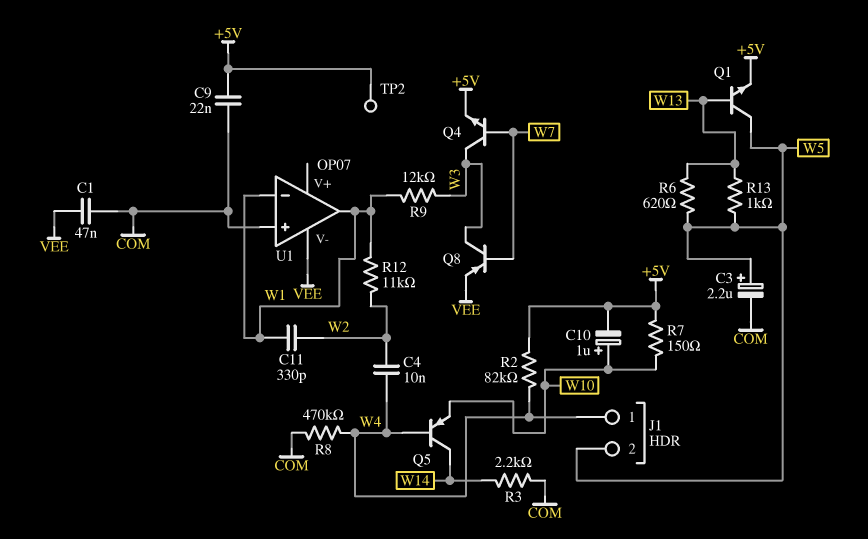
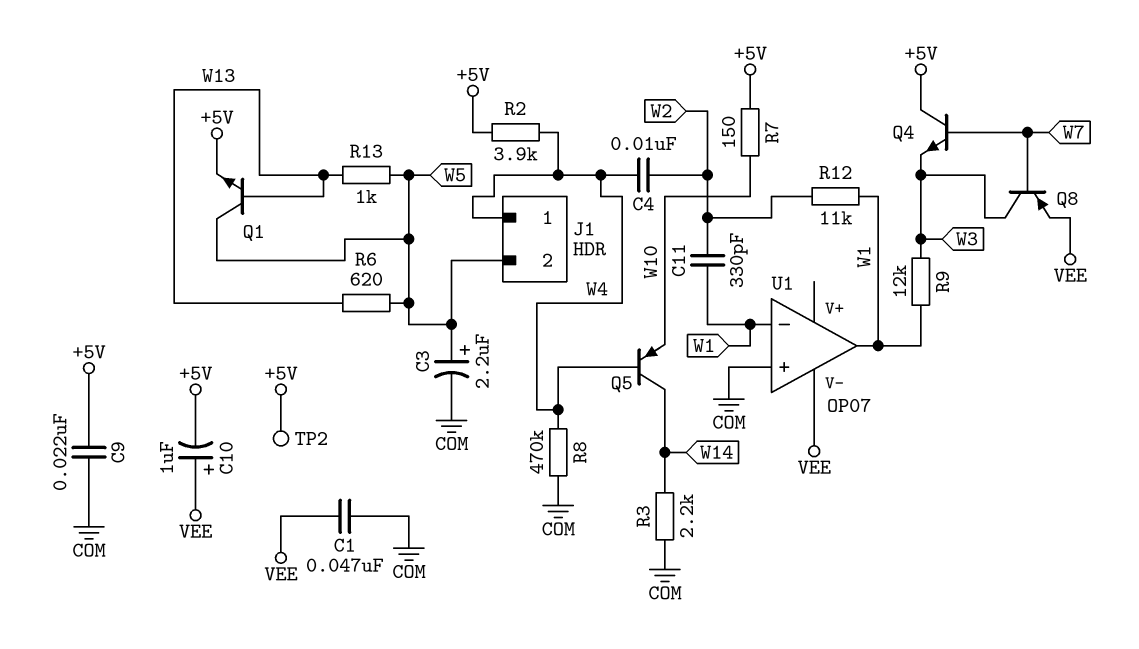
C10: 1uF (plus W10, minus +5V) -> 1uF (plus VEE, minus +5V)
Q4: NPN (B W7, C W3, E +5V) -> NPN (B W7, C +5V, E W3)
R2: 82k (+5V, W4) -> 3.9k (+5V, W4)

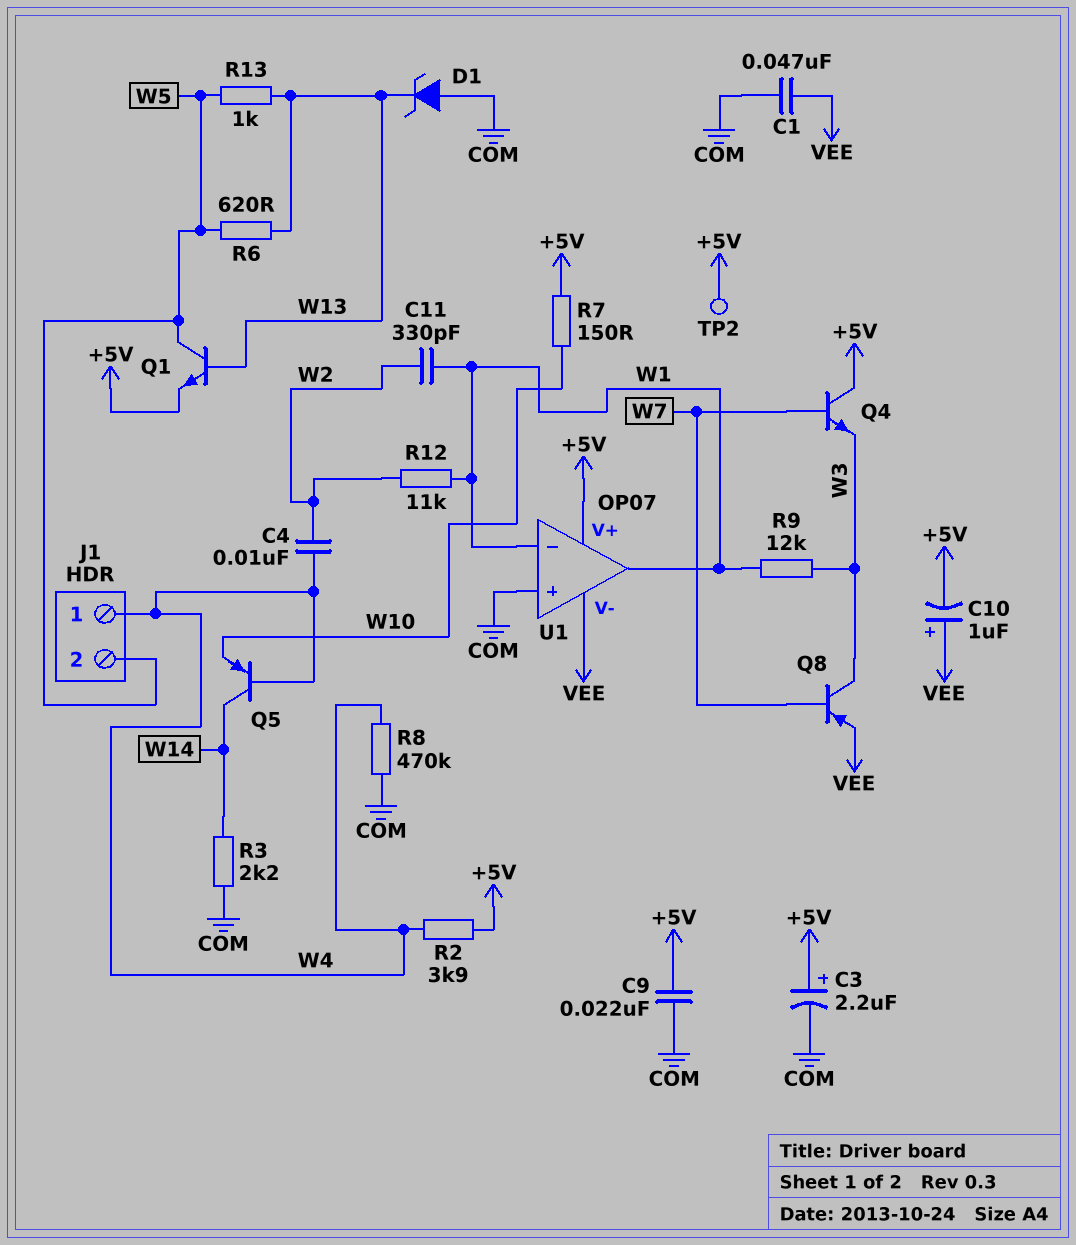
C3: 2.2uF (plus W5, minus COM) -> 2.2uF (plus +5V, minus COM)
D1: none -> zener (A COM, K W13)
U1 pin V+: none -> +5V

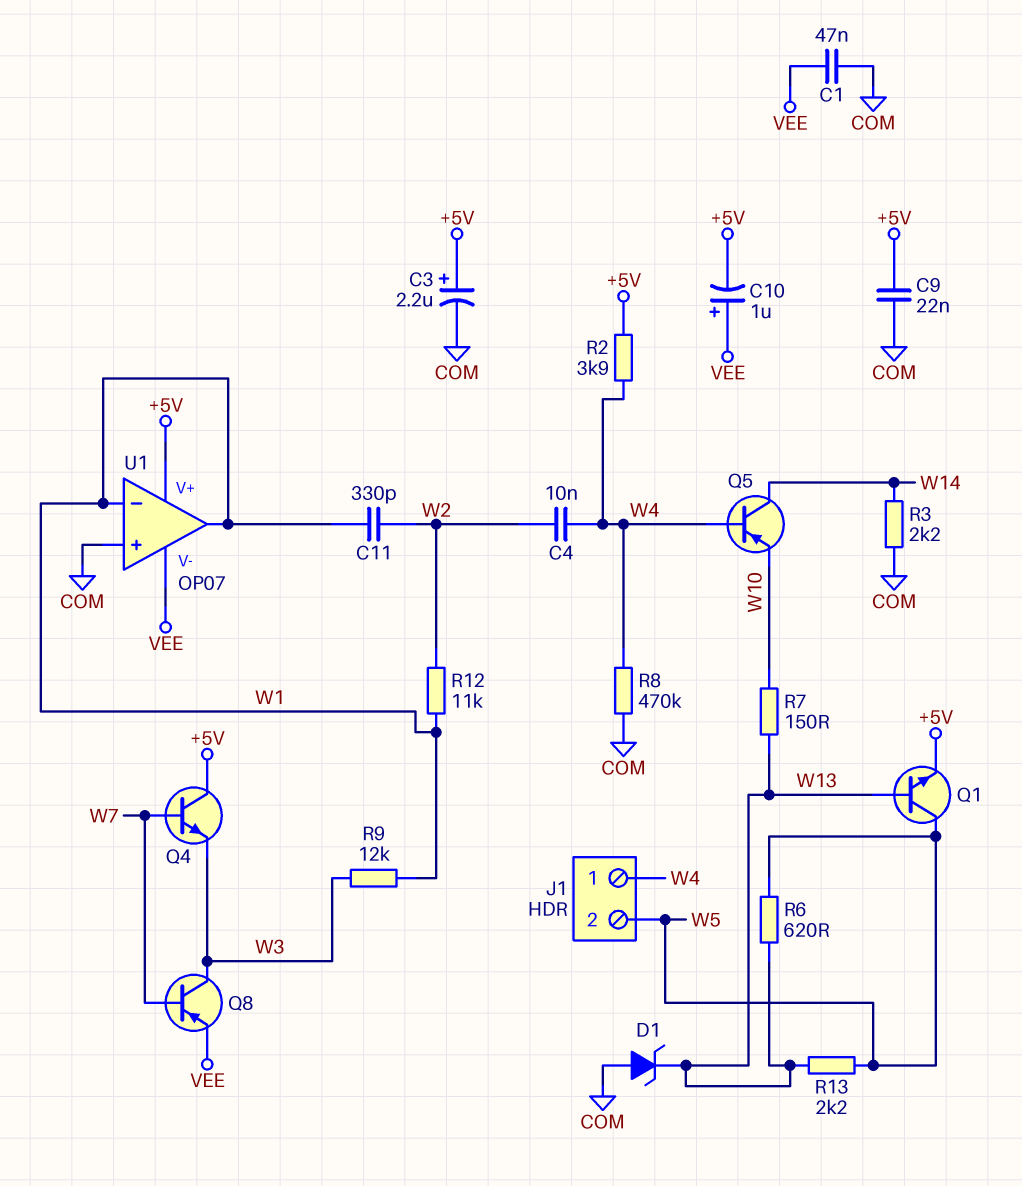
R7: 150 (+5V, W10) -> 150 (W10, W13)
R13: 1k (W5, W13) -> 2.2k (W5, W13)
TP2: test point (+5V) -> none

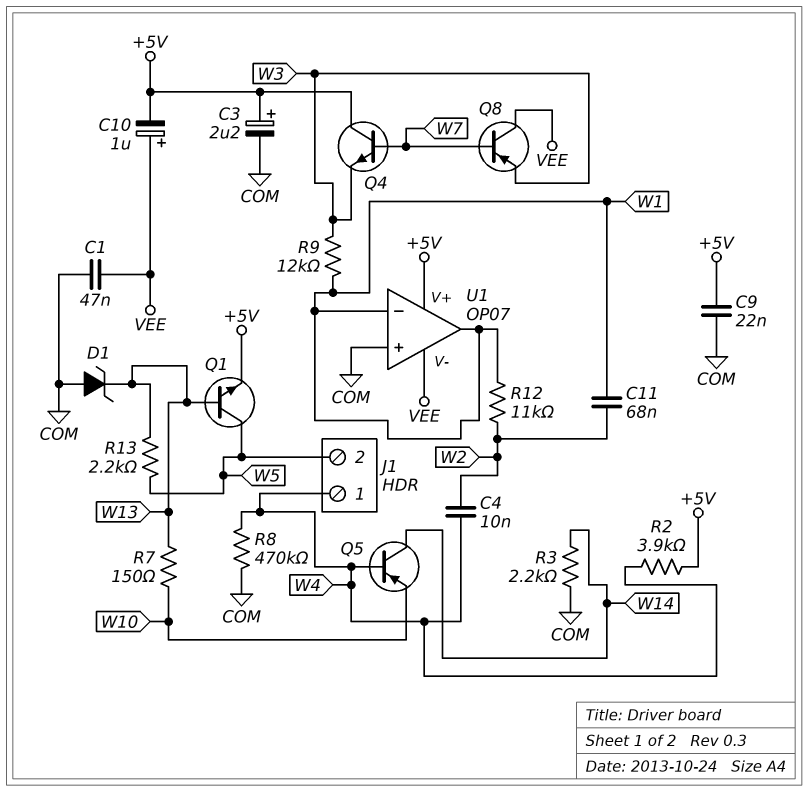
C11: 330pF (W1, W2) -> 68nF (W1, W2)
Q8: PNP (B W7, C W3, E VEE) -> PNP (B W7, C VEE, E W3)
R6: 620 (W5, W13) -> none

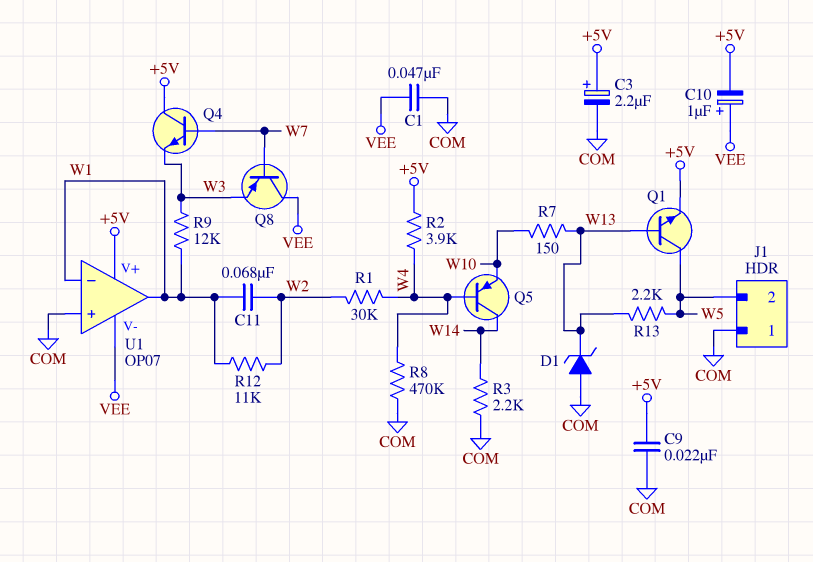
C4: 10nF (W2, W4) -> none
J1 pin 1: W4 -> COM
R1: none -> 30k (W2, W4)

